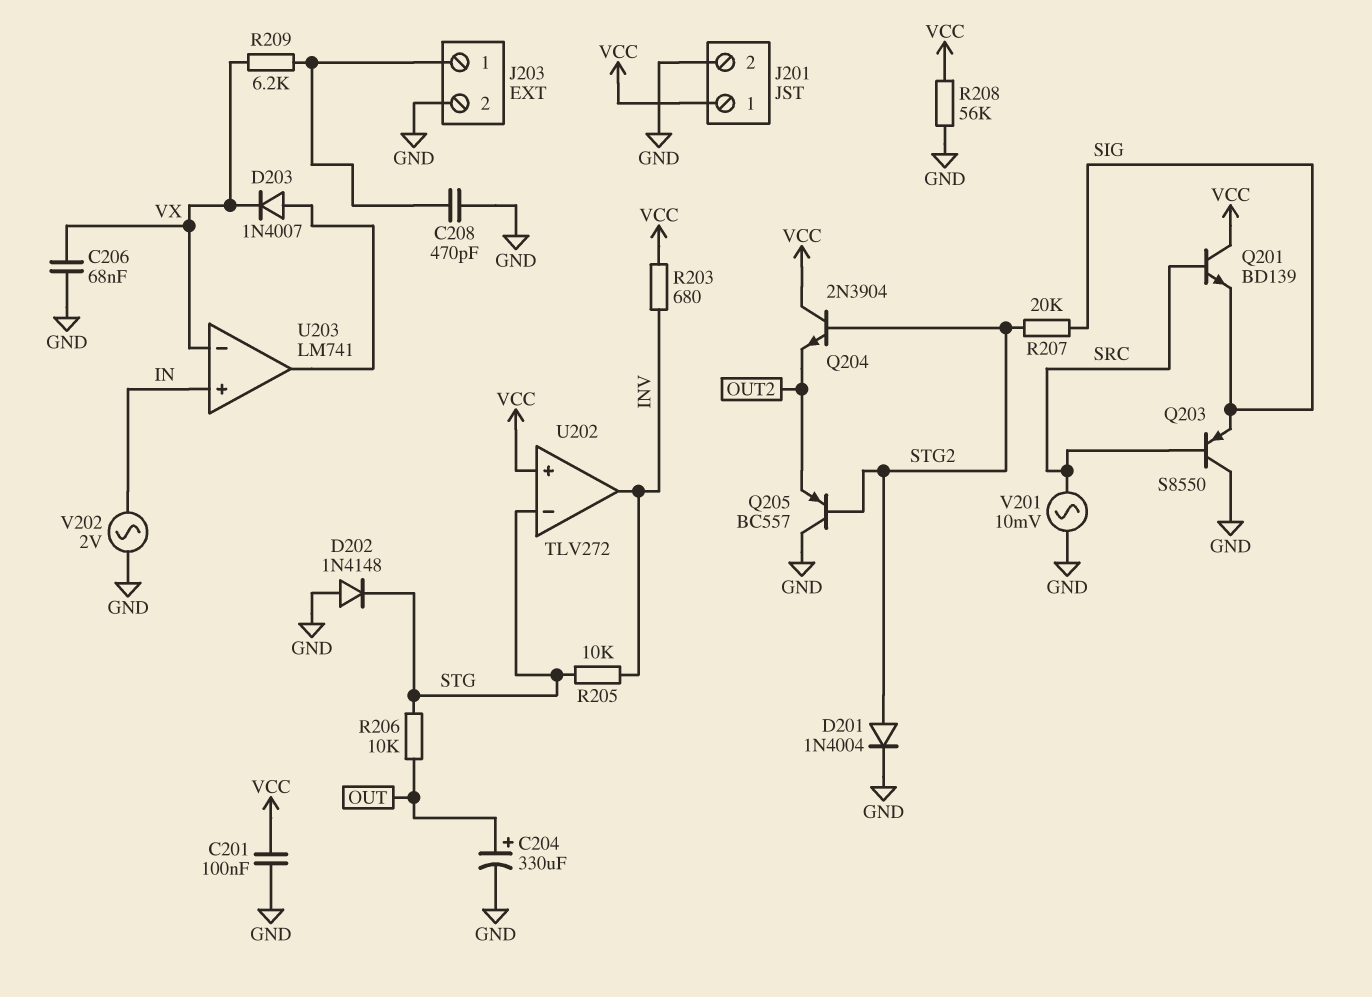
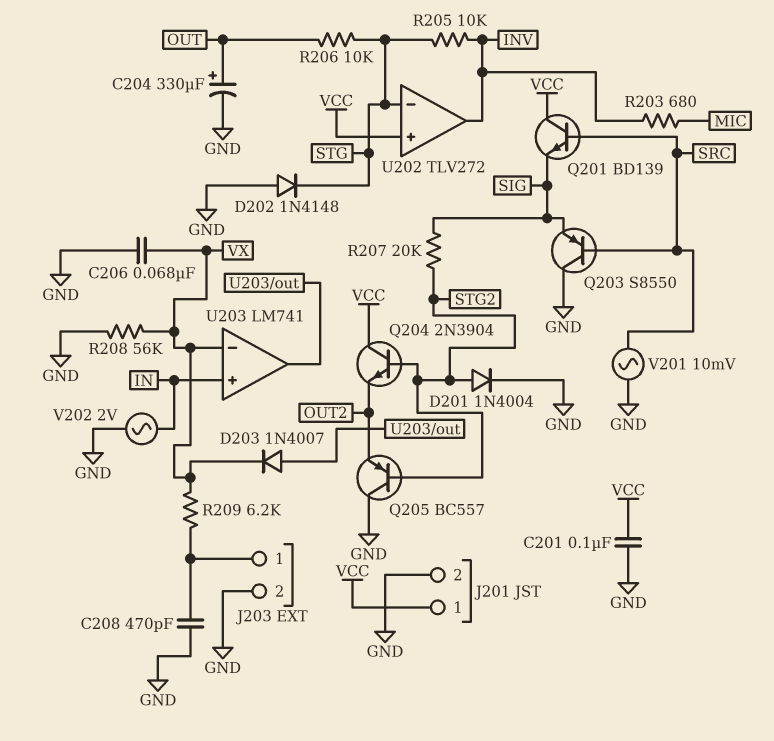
R203: 680 (INV, VCC) -> 680 (INV, MIC)
R208: 56k (GND, VCC) -> 56k (GND, VX)

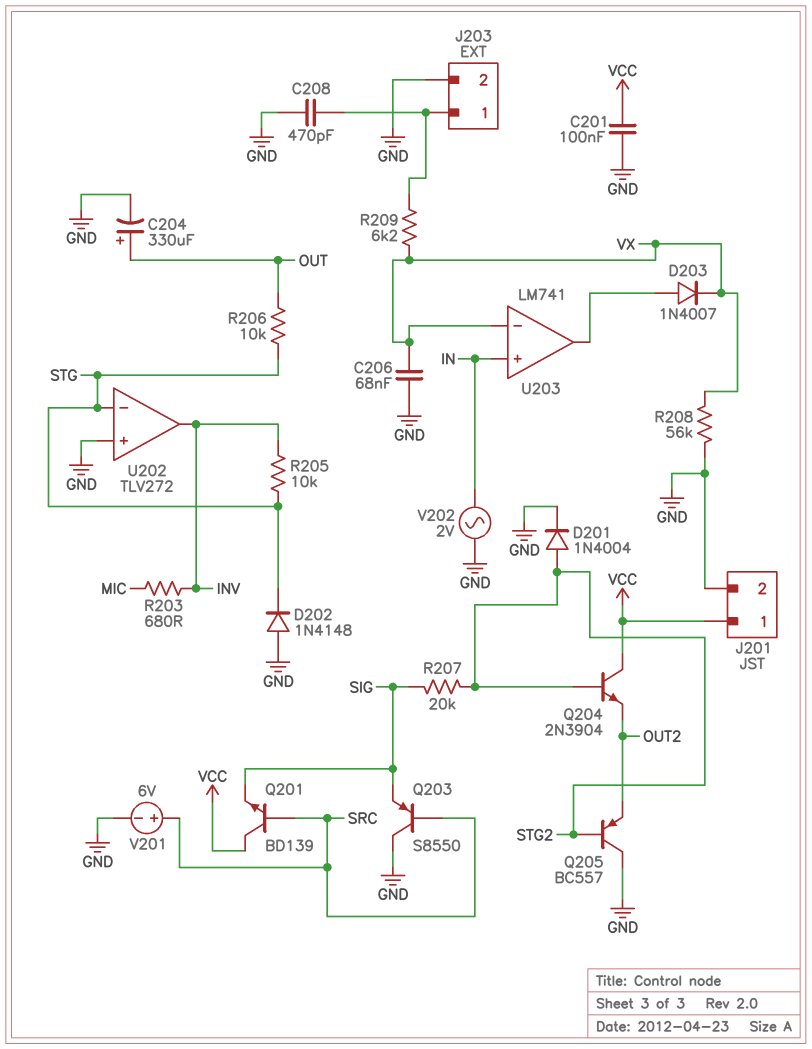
U202 pin in+: VCC -> GND
V201: AC 10mV (GND, SRC) -> 6V (plus SRC, minus GND)

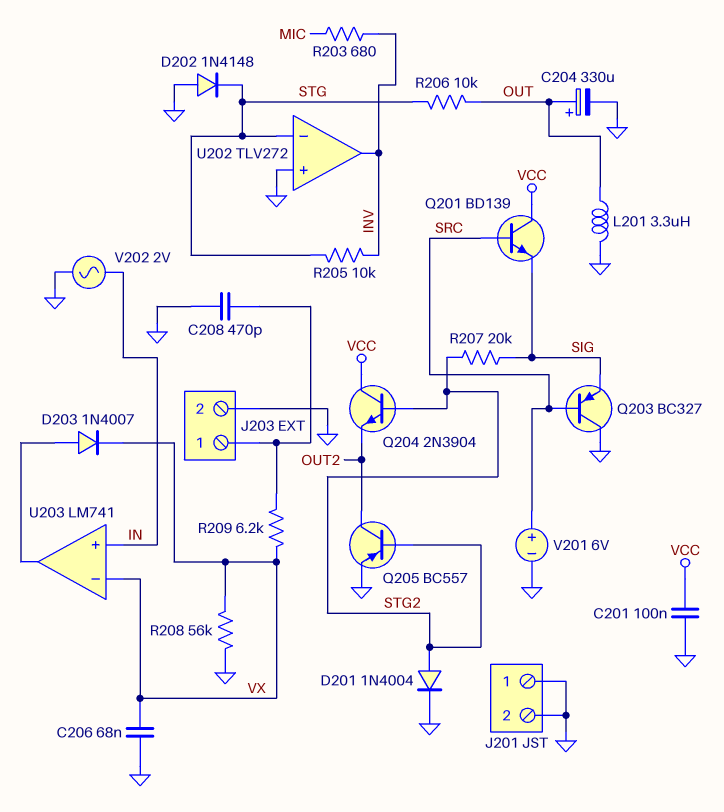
J201 pin 1: VCC -> GND
L201: none -> 3.3uH (GND, OUT)
Q203: PNP S8550 (B SRC, C GND, E SIG) -> PNP BC327 (B SRC, C GND, E SIG)
Q205: PNP BC557 (B STG2, C GND, E OUT2) -> PNP BC557 (B STG2, C OUT2, E GND)

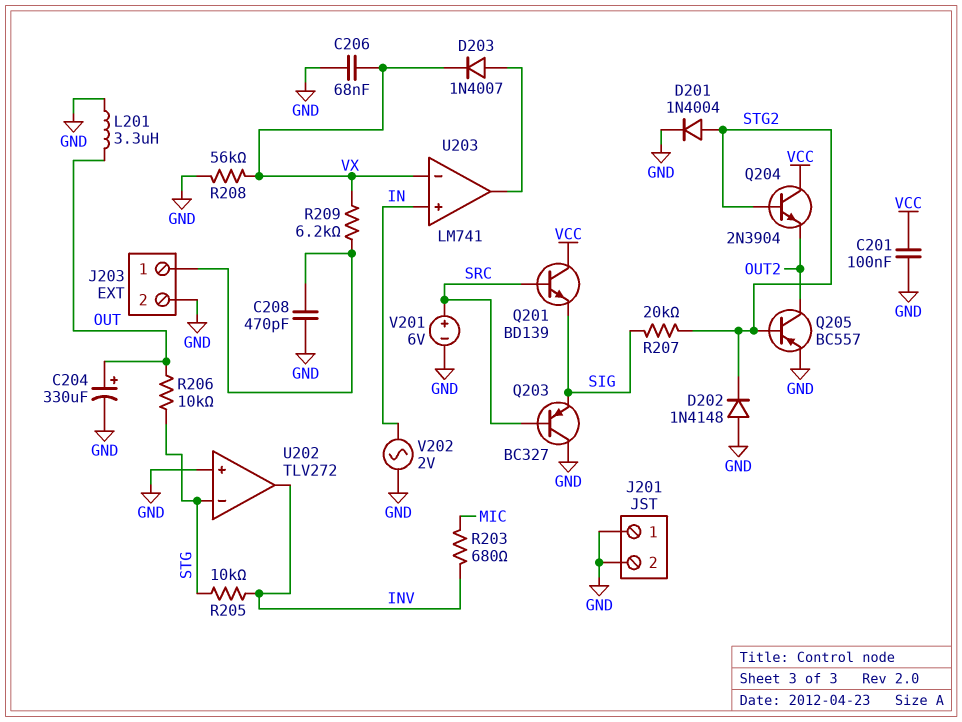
D202: diode 1N4148 (A GND, K STG) -> diode 1N4148 (A GND, K STG2)

